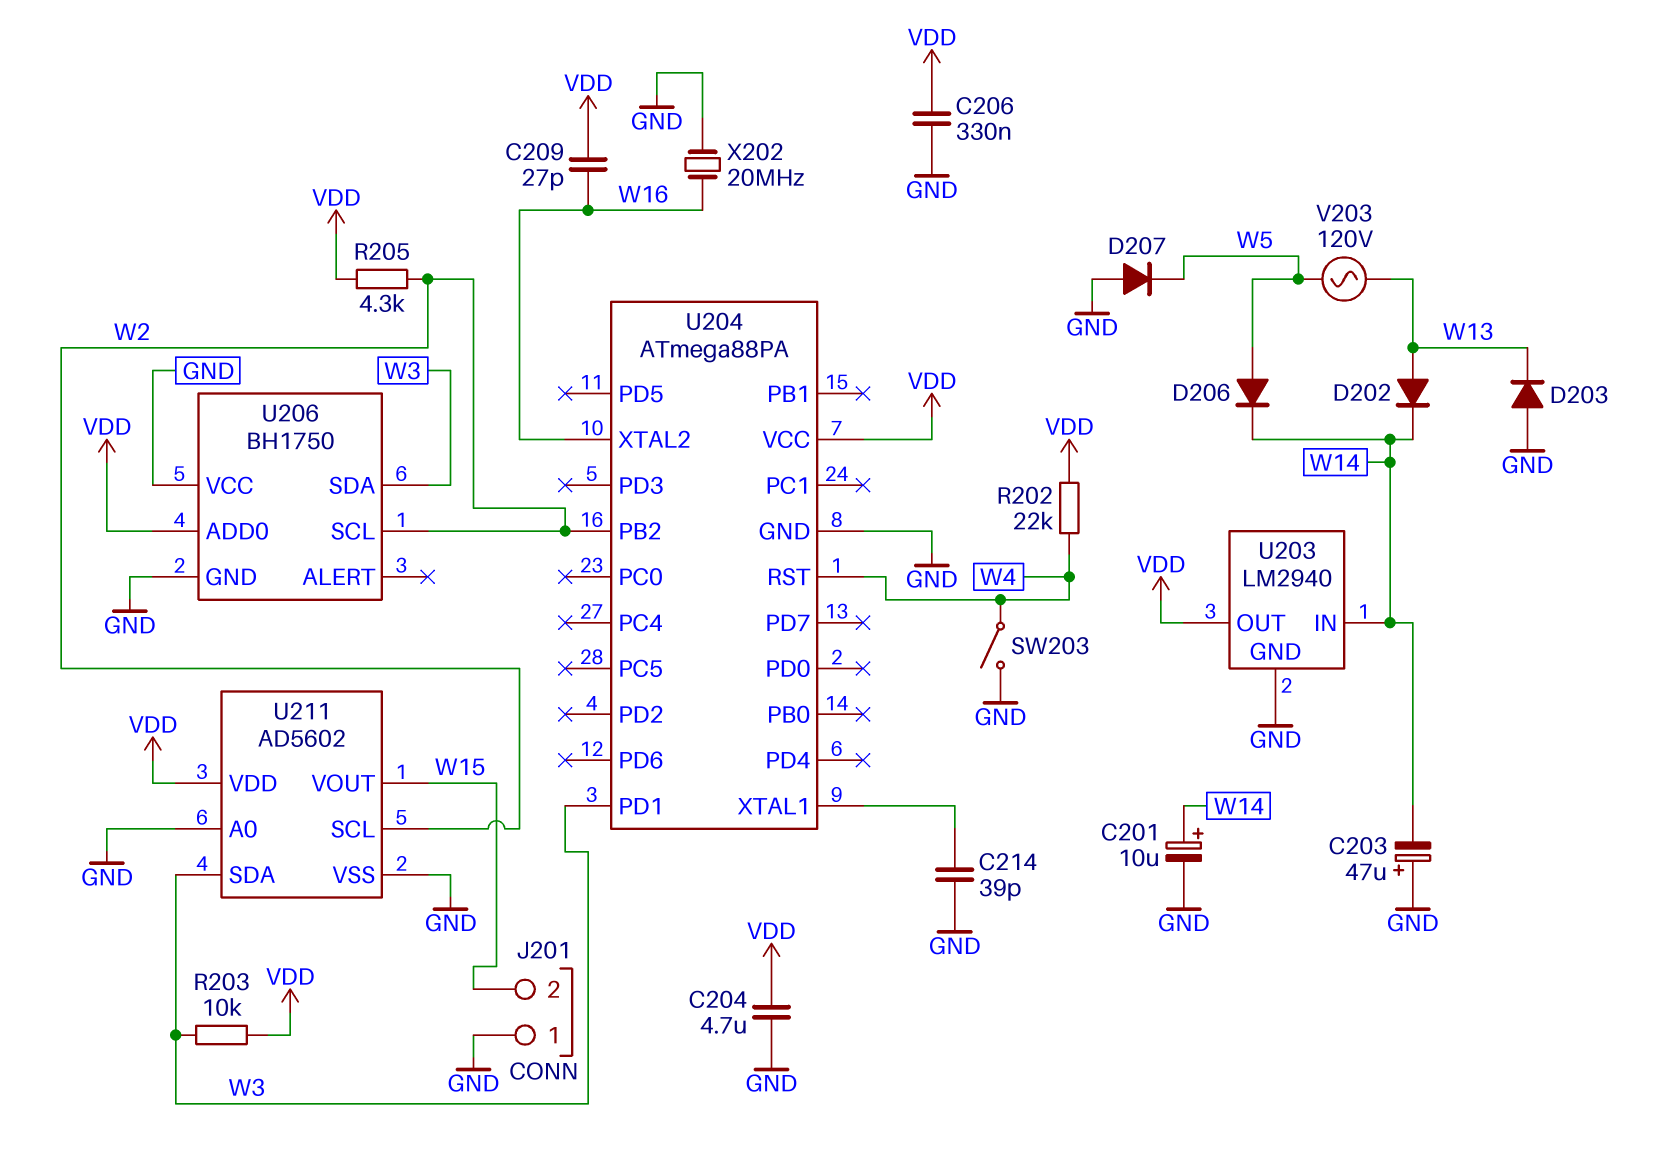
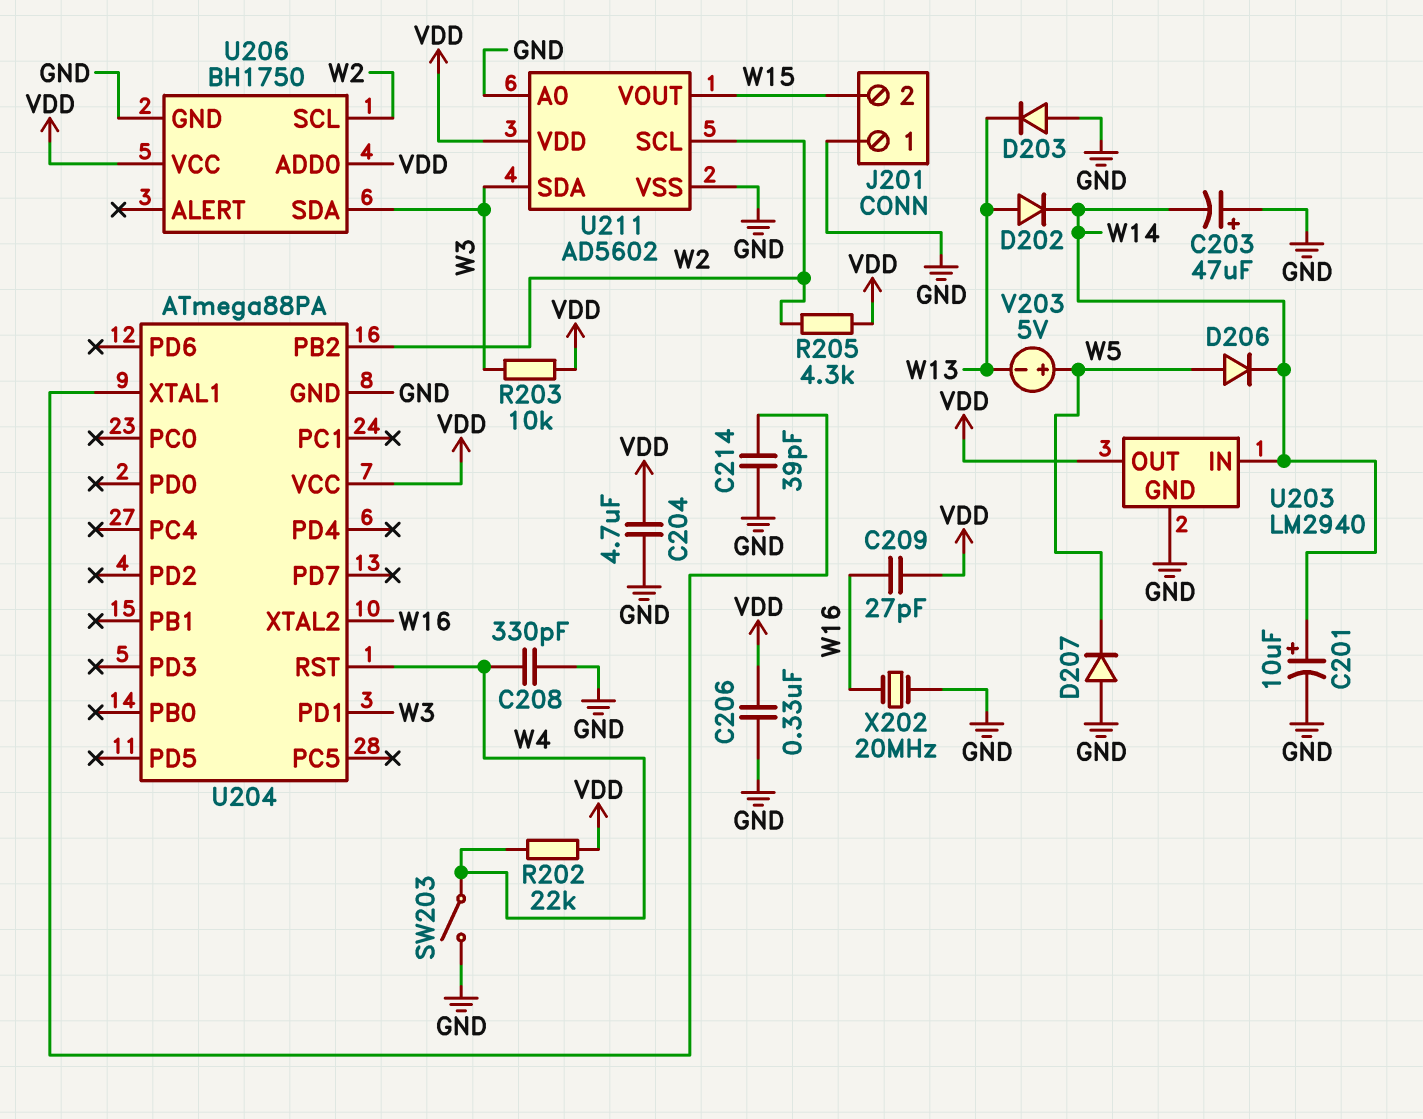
C208: none -> 330pF (GND, W4)
U206 pin VCC: GND -> VDD
V203: AC 120V (W5, W13) -> 5V (plus W5, minus W13)

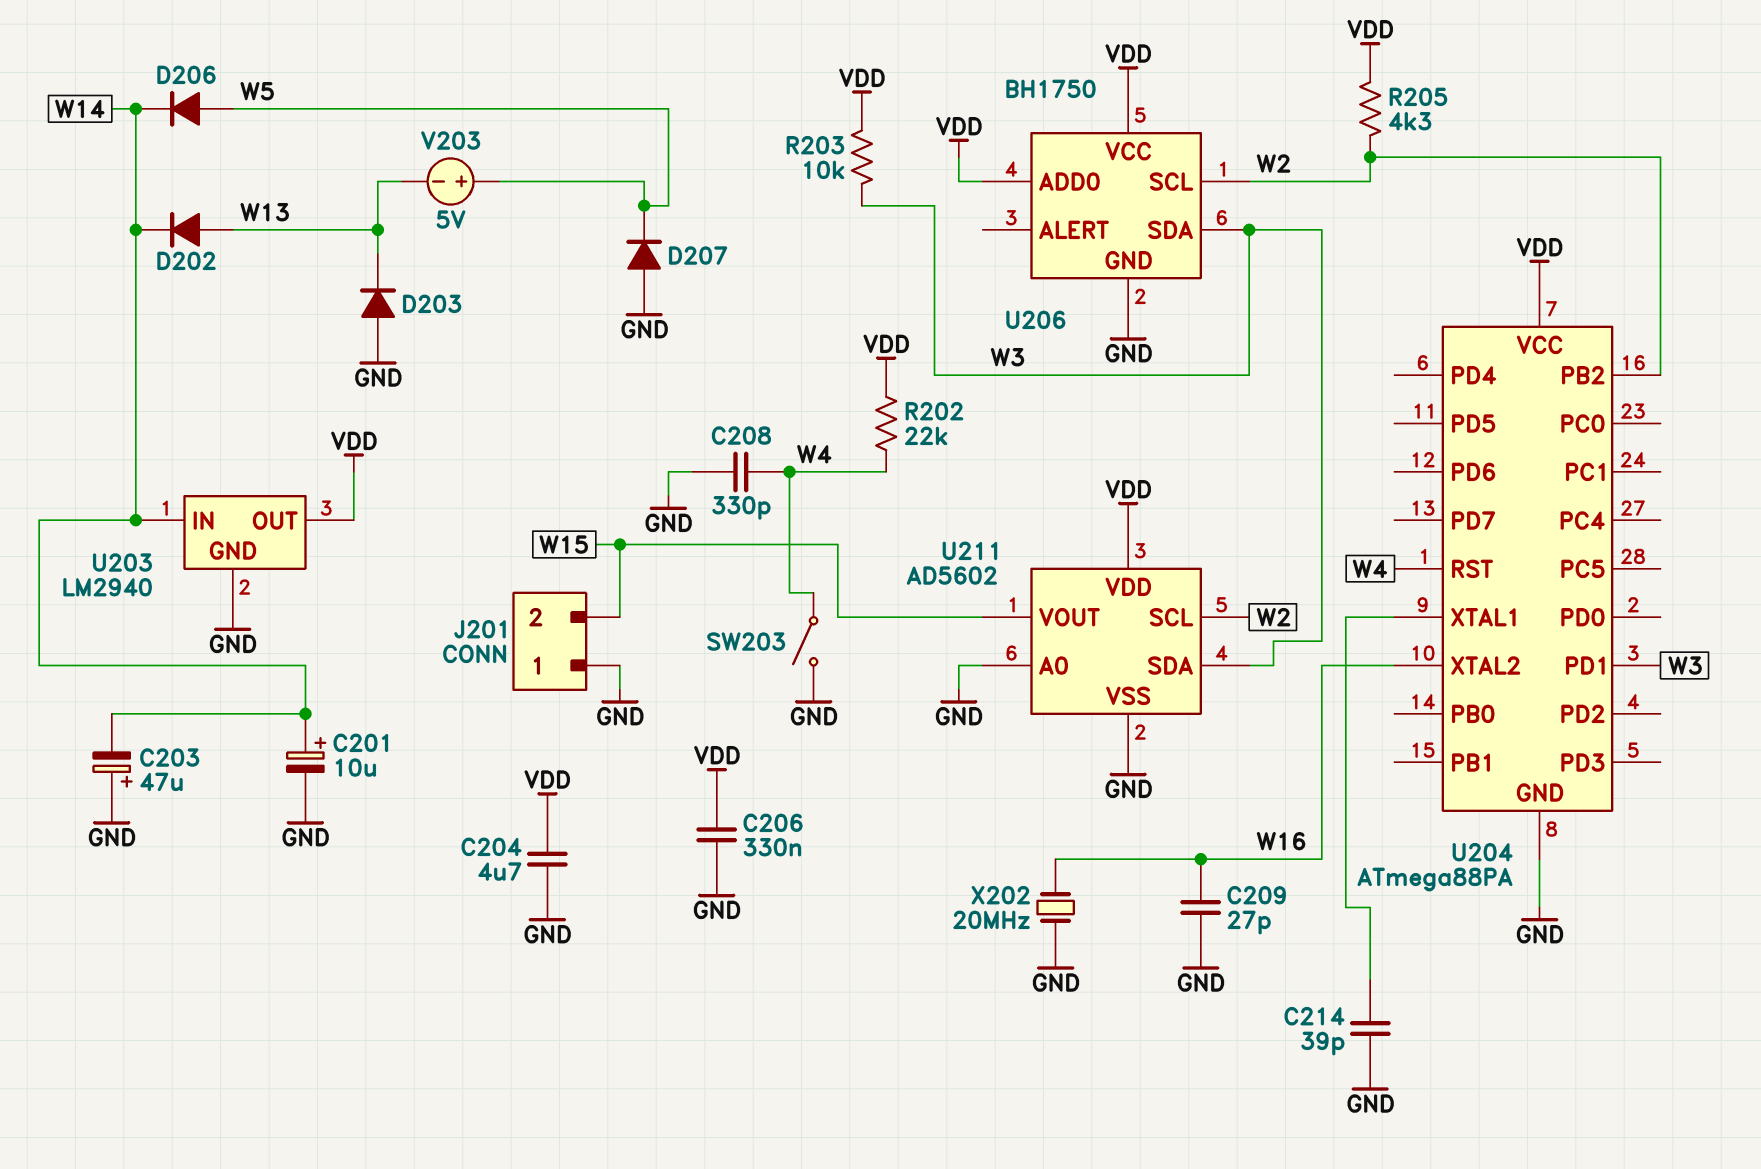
C209: 27pF (VDD, W16) -> 27pF (GND, W16)

